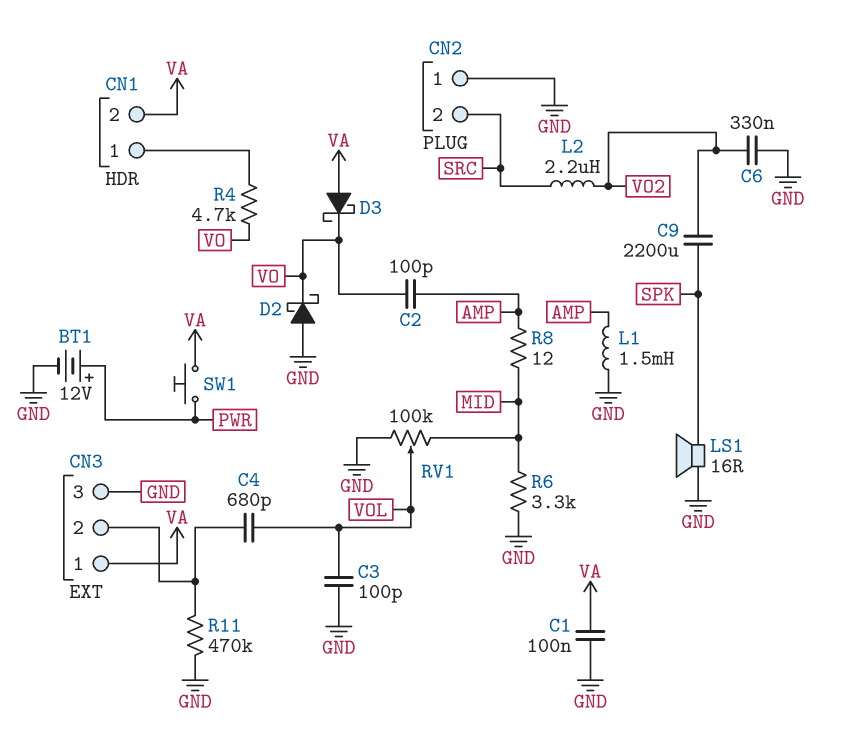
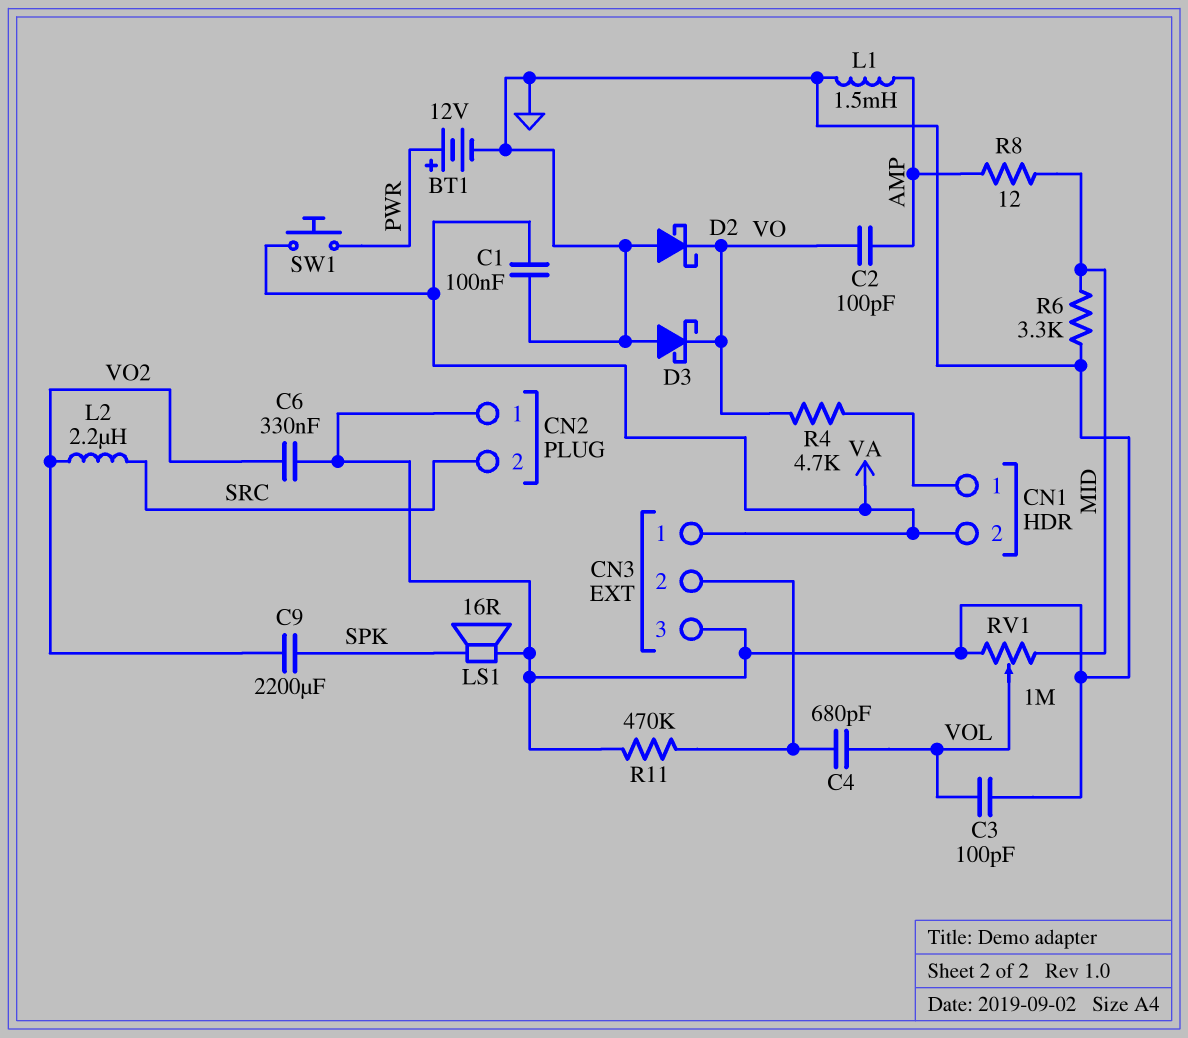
D3: schottky (A VA, K VO) -> schottky (A GND, K VO)
RV1: 100k (GND, MID, wiper VOL) -> 1M (GND, MID, wiper VOL)

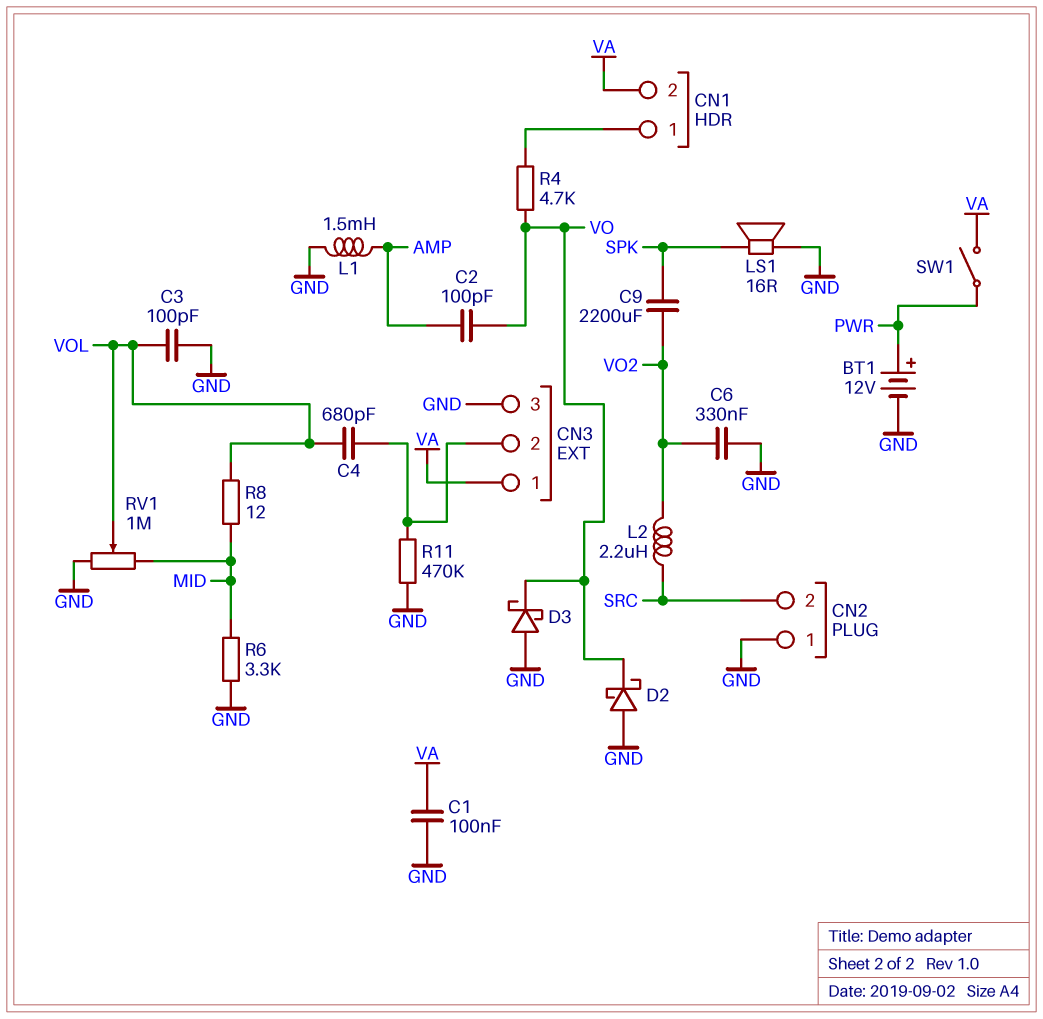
R8: 12 (AMP, MID) -> 12 (MID, VOL)
SW1: button (PWR, VA) -> switch (PWR, VA)

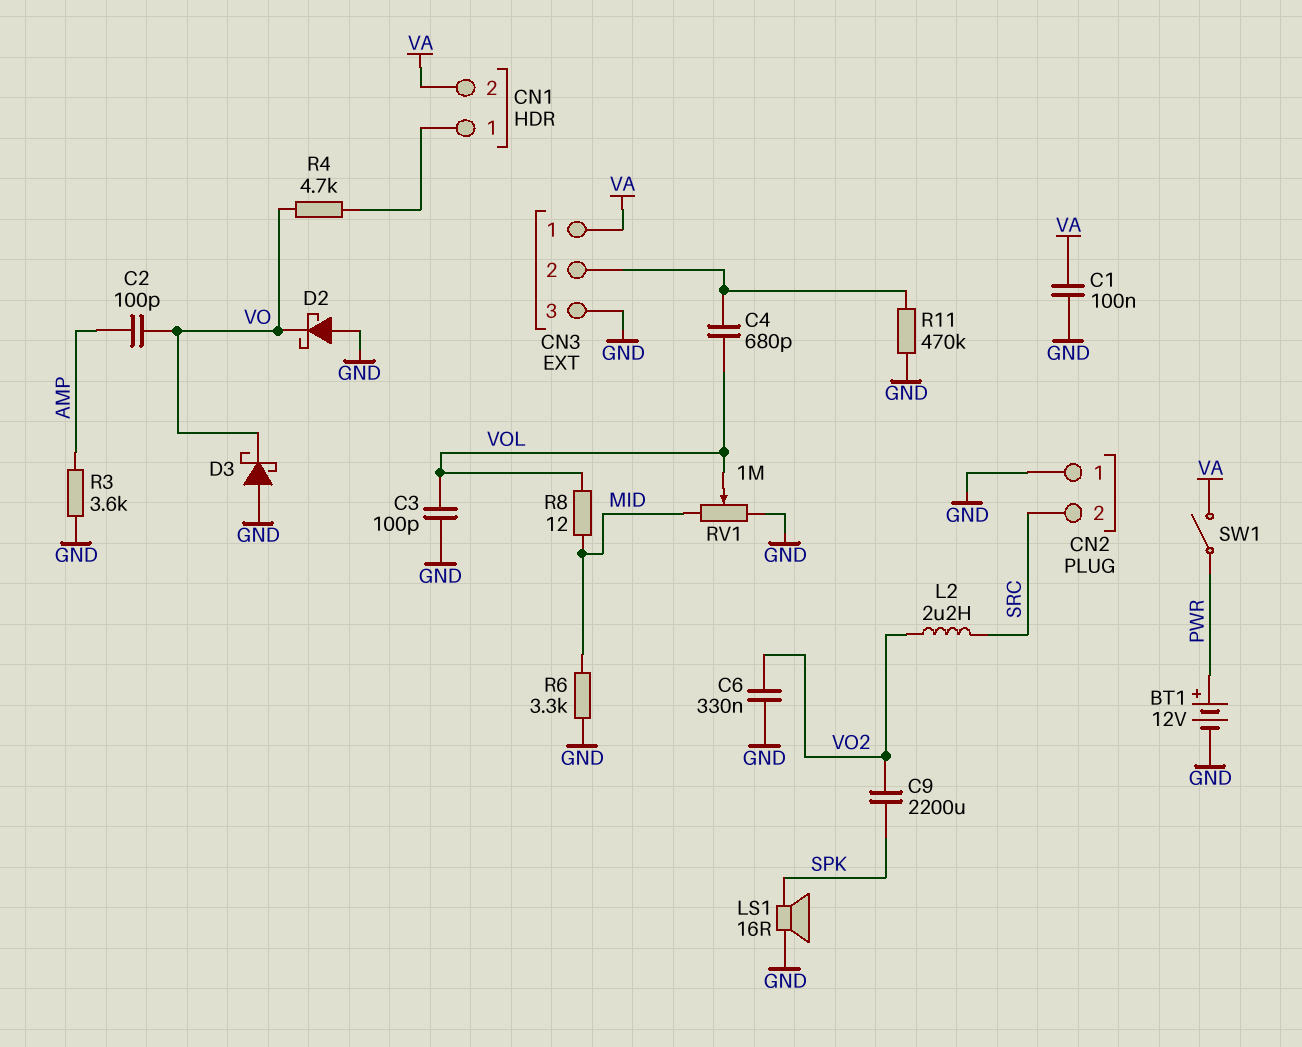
L1: 1.5mH (AMP, GND) -> none
R3: none -> 3.6k (AMP, GND)

